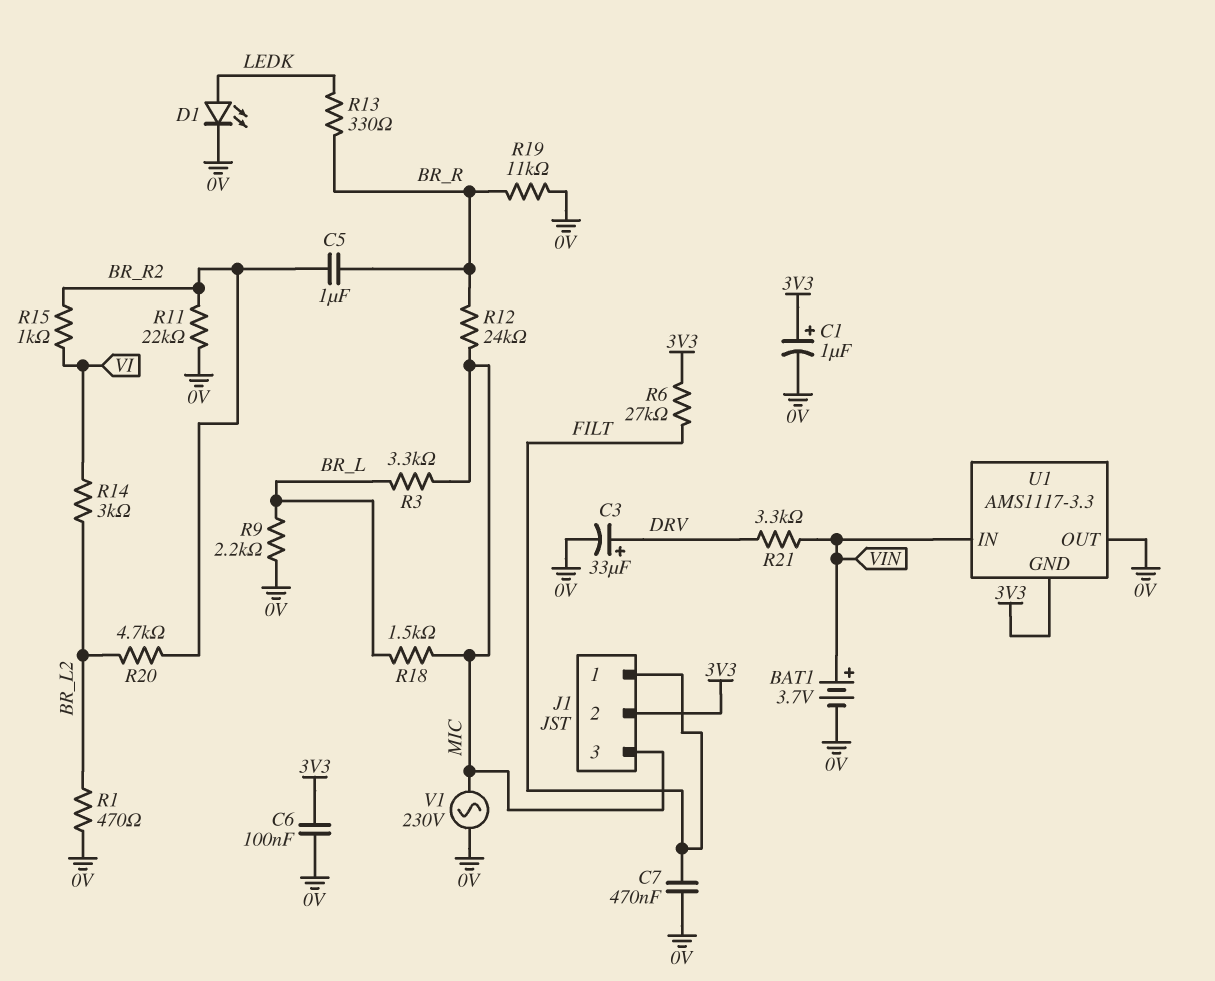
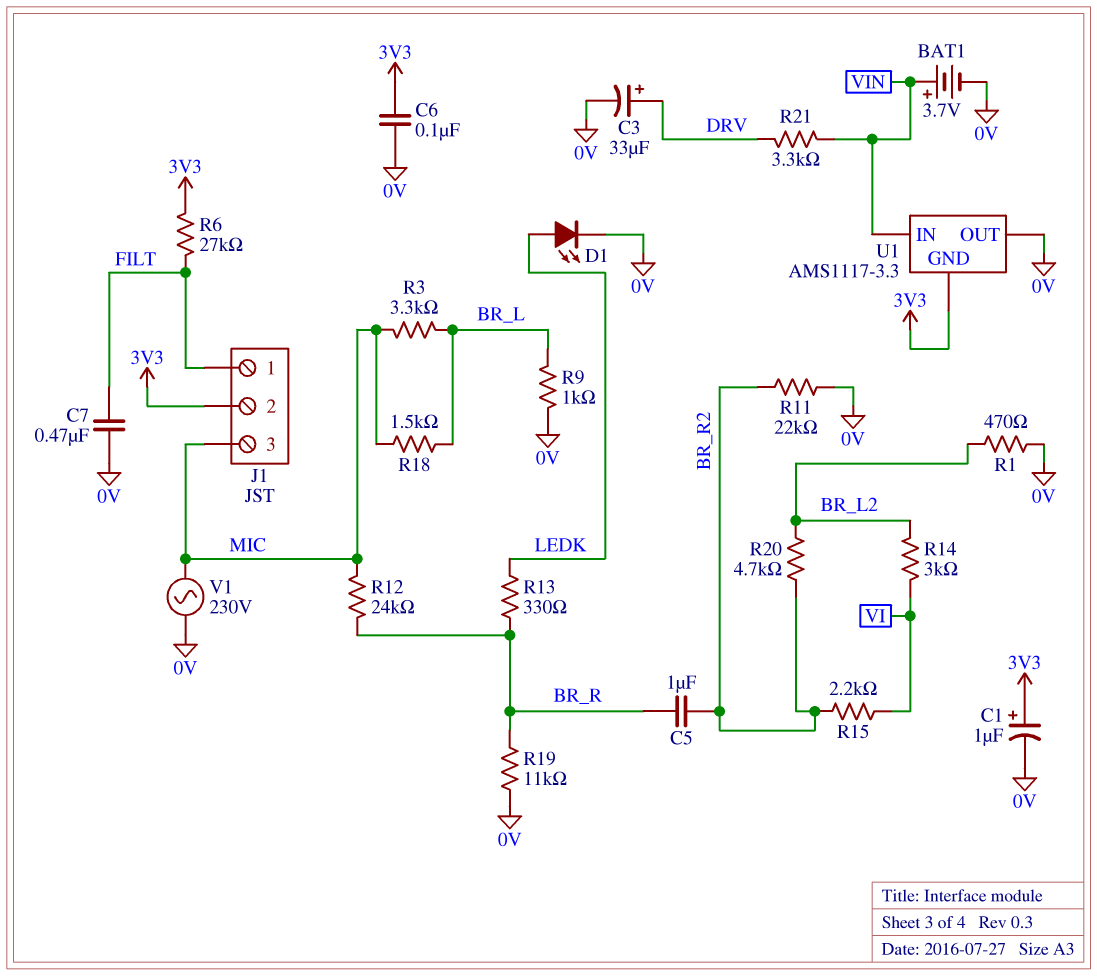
R9: 2.2k (0V, BR_L) -> 1k (0V, BR_L)
R15: 1k (BR_R2, VI) -> 2.2k (BR_R2, VI)

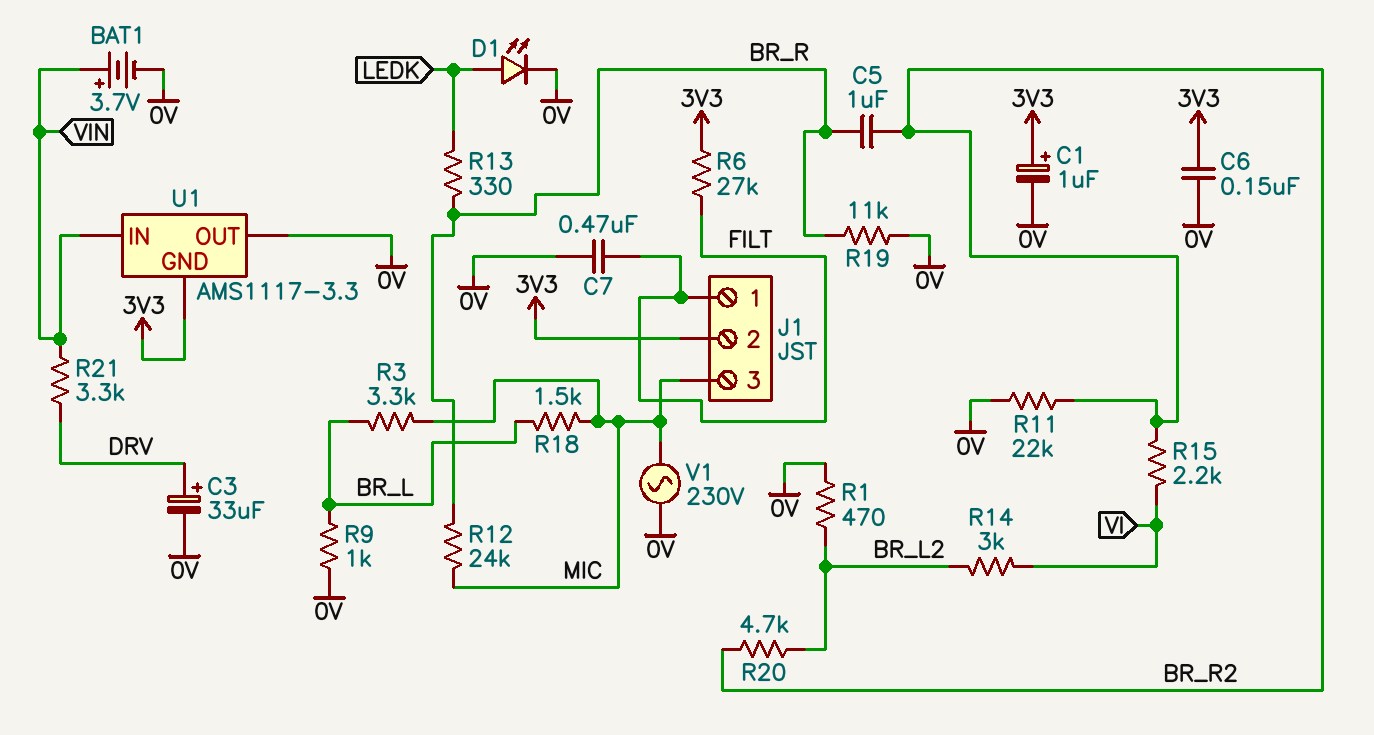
C6: 100nF (0V, 3V3) -> 150nF (0V, 3V3)

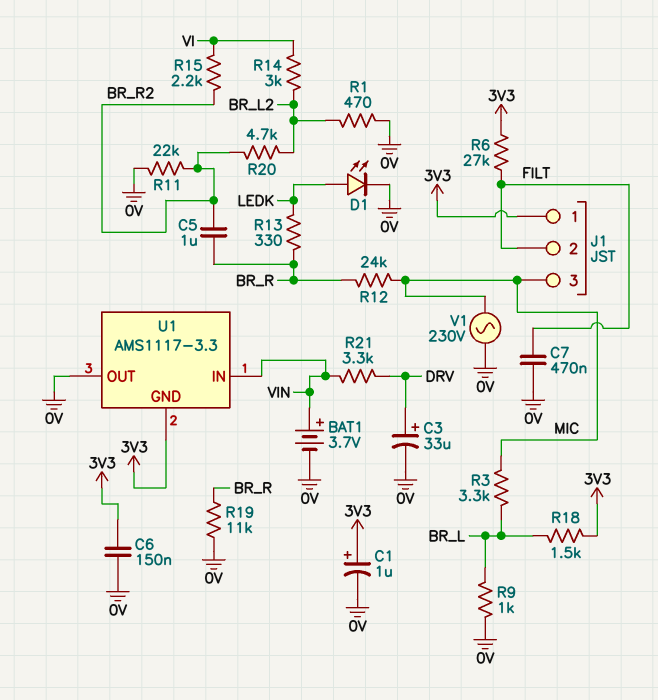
J1 pin 1: FILT -> 3V3
J1 pin 2: 3V3 -> FILT
R18: 1.5k (BR_L, MIC) -> 1.5k (3V3, BR_L)

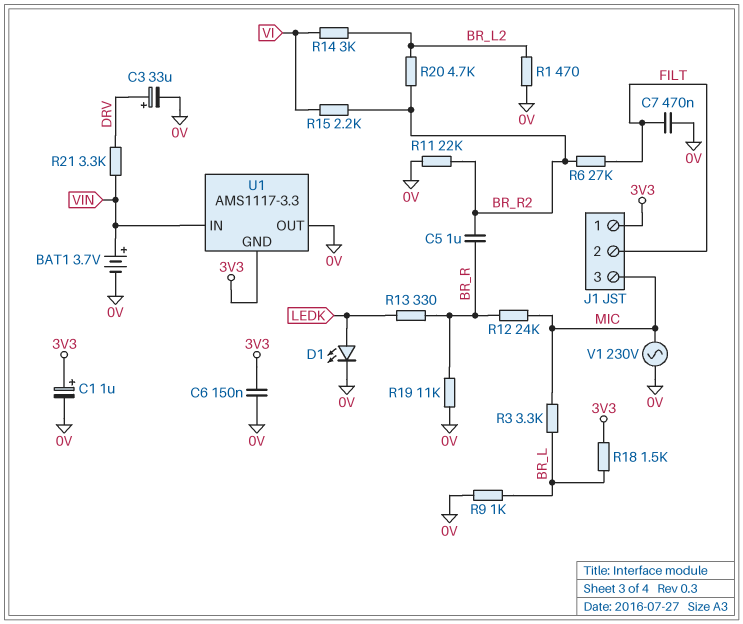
R6: 27k (3V3, FILT) -> 27k (BR_R2, FILT)

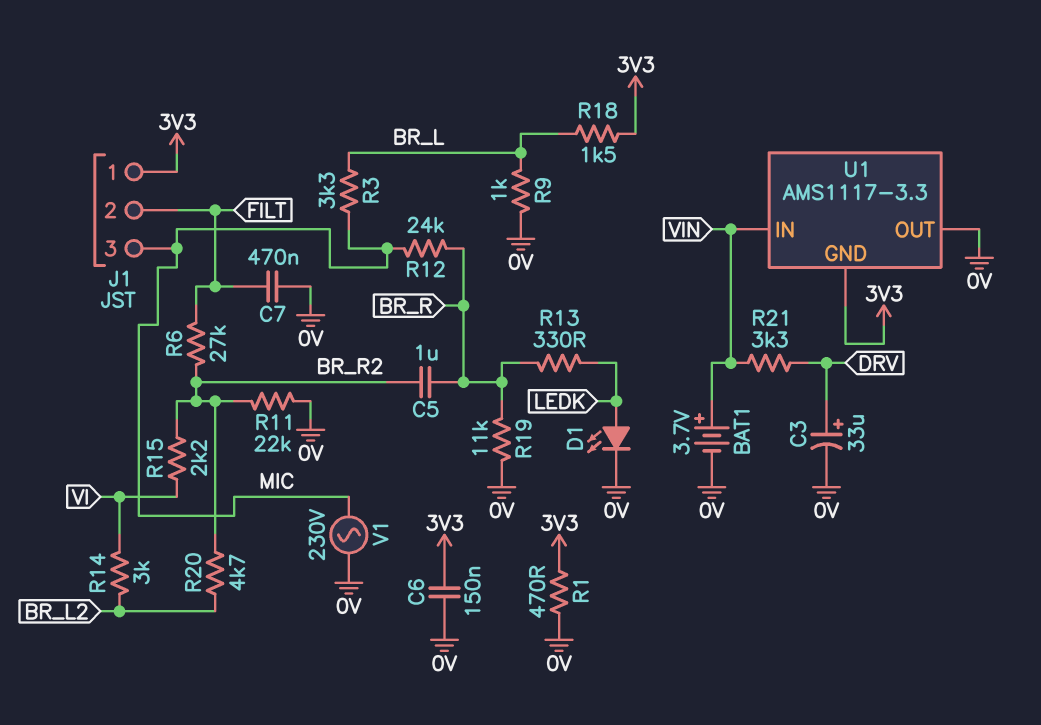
C1: 1uF (plus 3V3, minus 0V) -> none
R1: 470 (0V, BR_L2) -> 470 (0V, 3V3)

